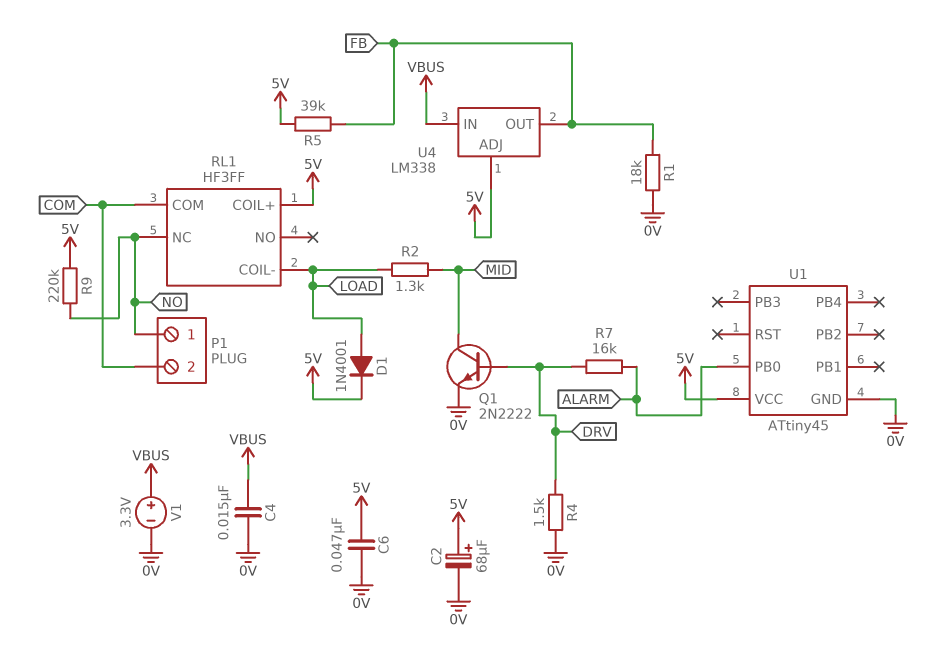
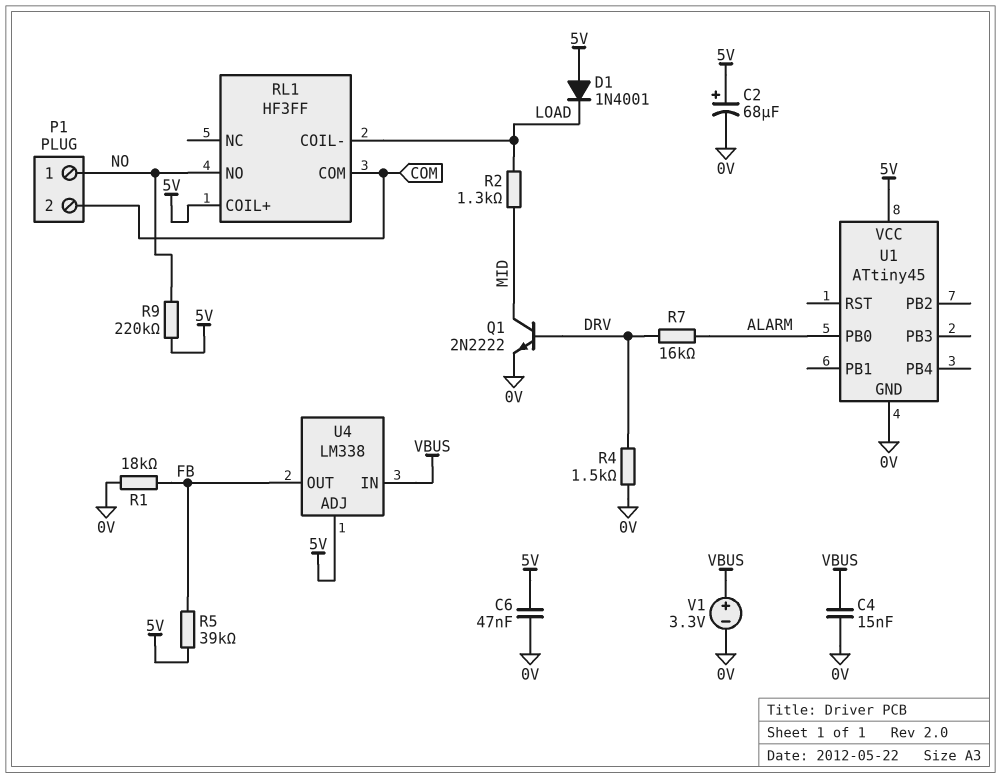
D1: diode 1N4001 (A LOAD, K 5V) -> diode 1N4001 (A 5V, K LOAD)
RL1 pin NC: NO -> none
RL1 pin NO: none -> NO

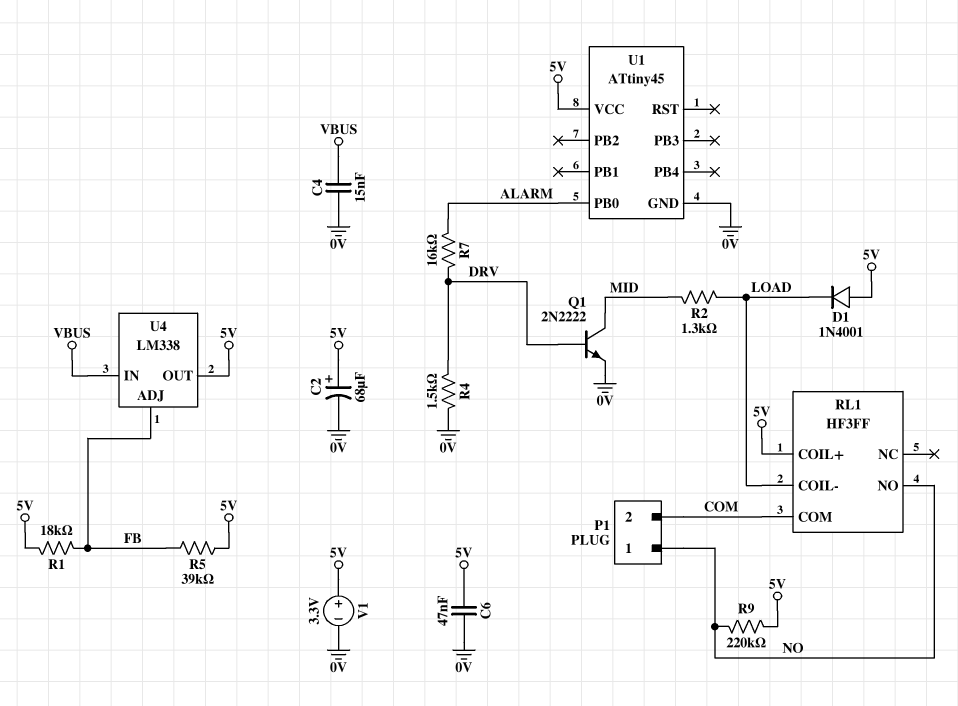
R1: 18k (0V, FB) -> 18k (5V, FB)
U4 pin ADJ: 5V -> FB
U4 pin OUT: FB -> 5V
V1: 3.3V (plus VBUS, minus 0V) -> 3.3V (plus 5V, minus 0V)

